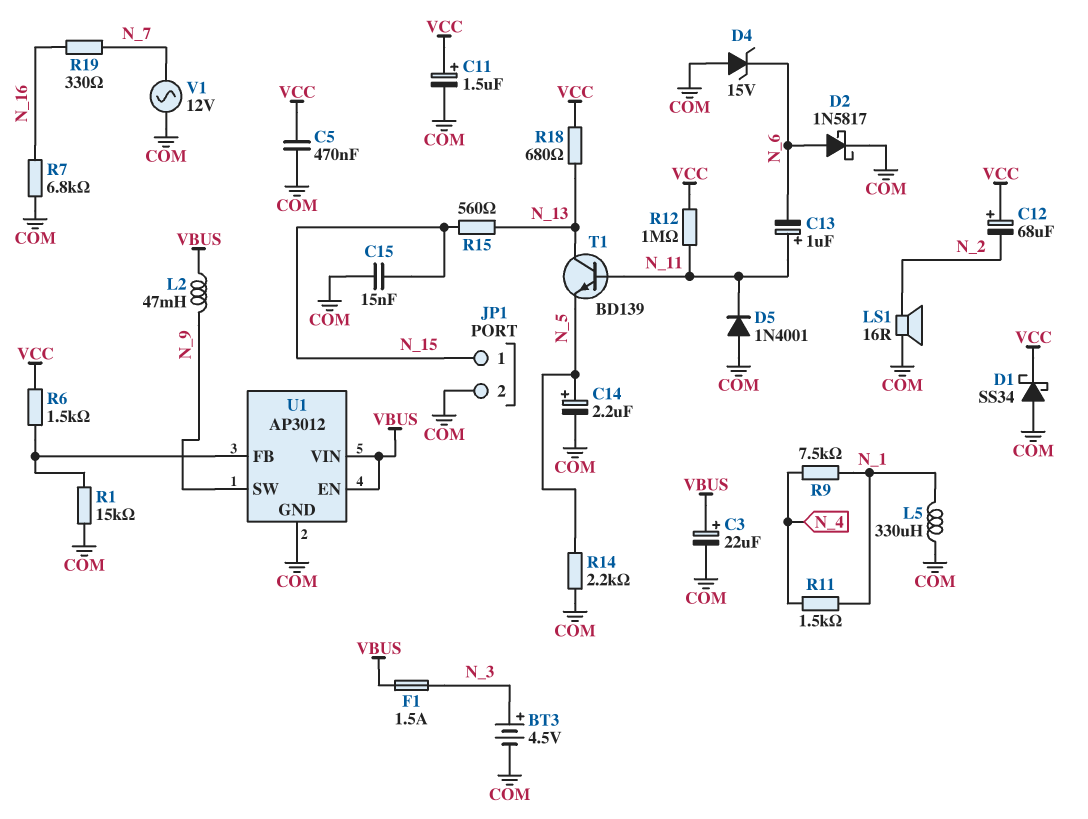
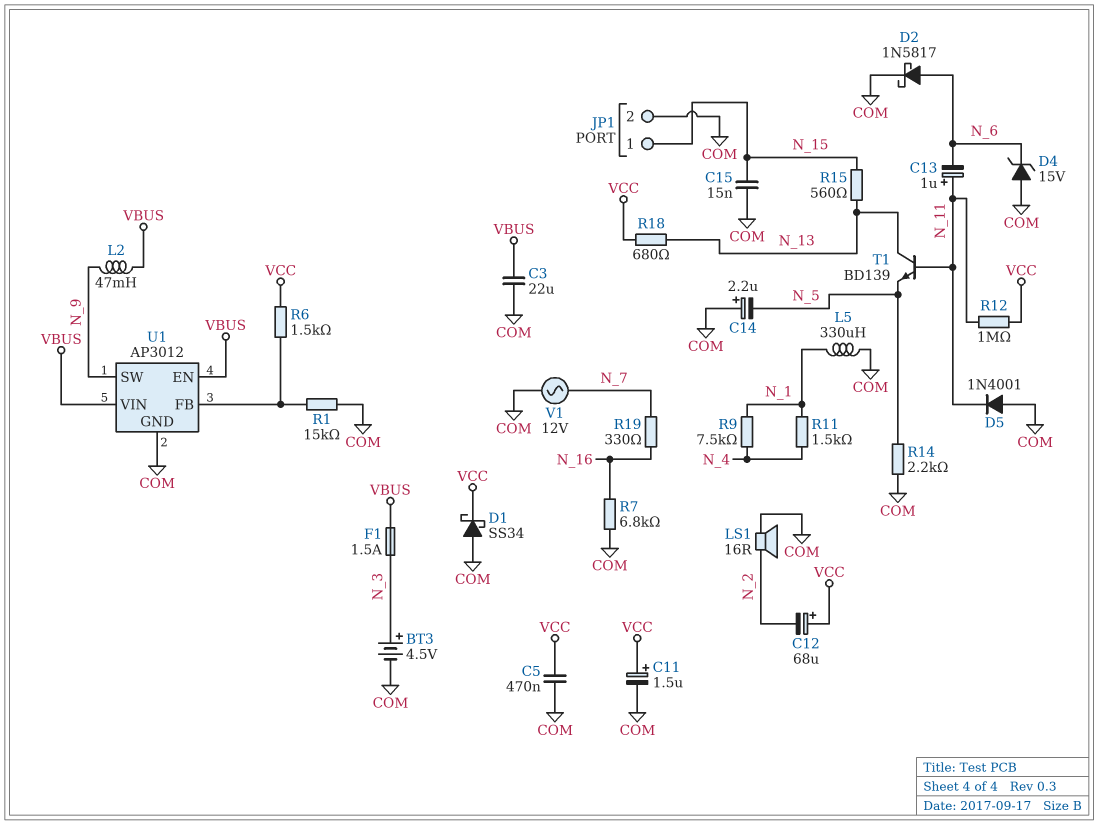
C3: 22uF (plus VBUS, minus COM) -> 22uF (COM, VBUS)
C14: 2.2uF (plus N_5, minus COM) -> 2.2uF (plus COM, minus N_5)

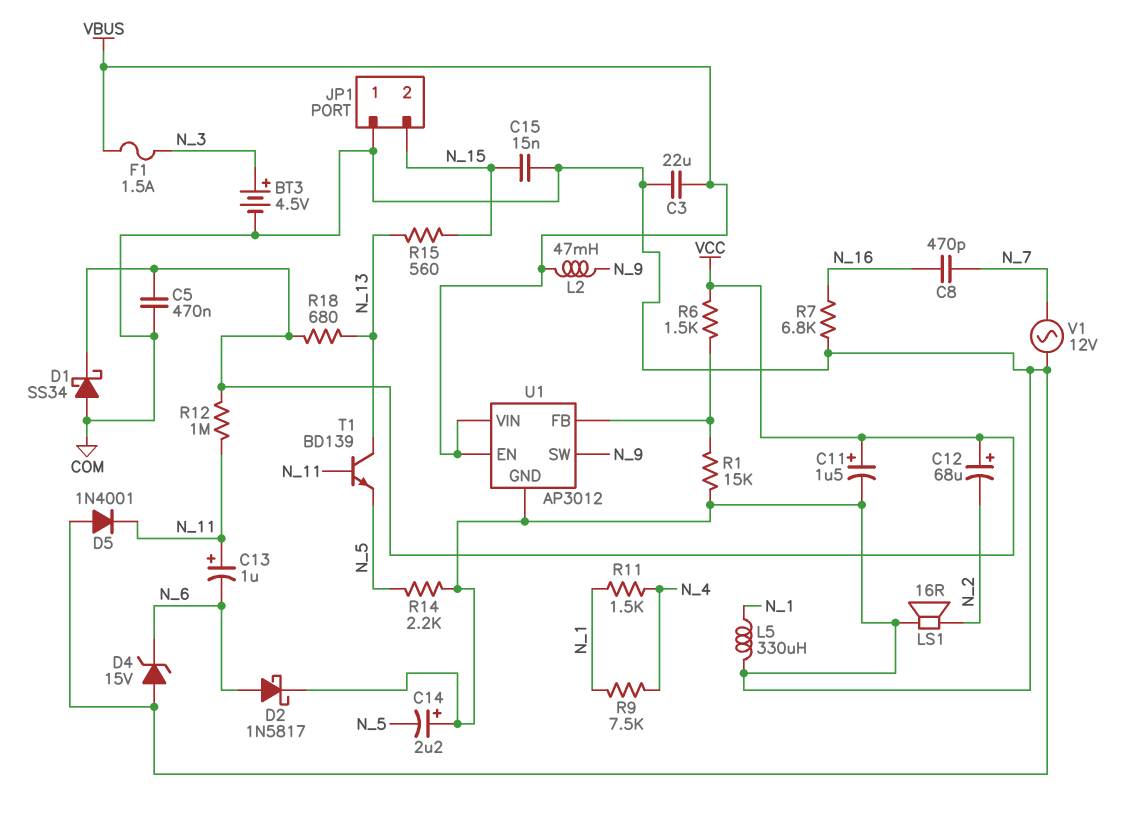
C8: none -> 470pF (N_7, N_16)
JP1 pin 1: N_15 -> COM
JP1 pin 2: COM -> N_15
R19: 330 (N_7, N_16) -> none

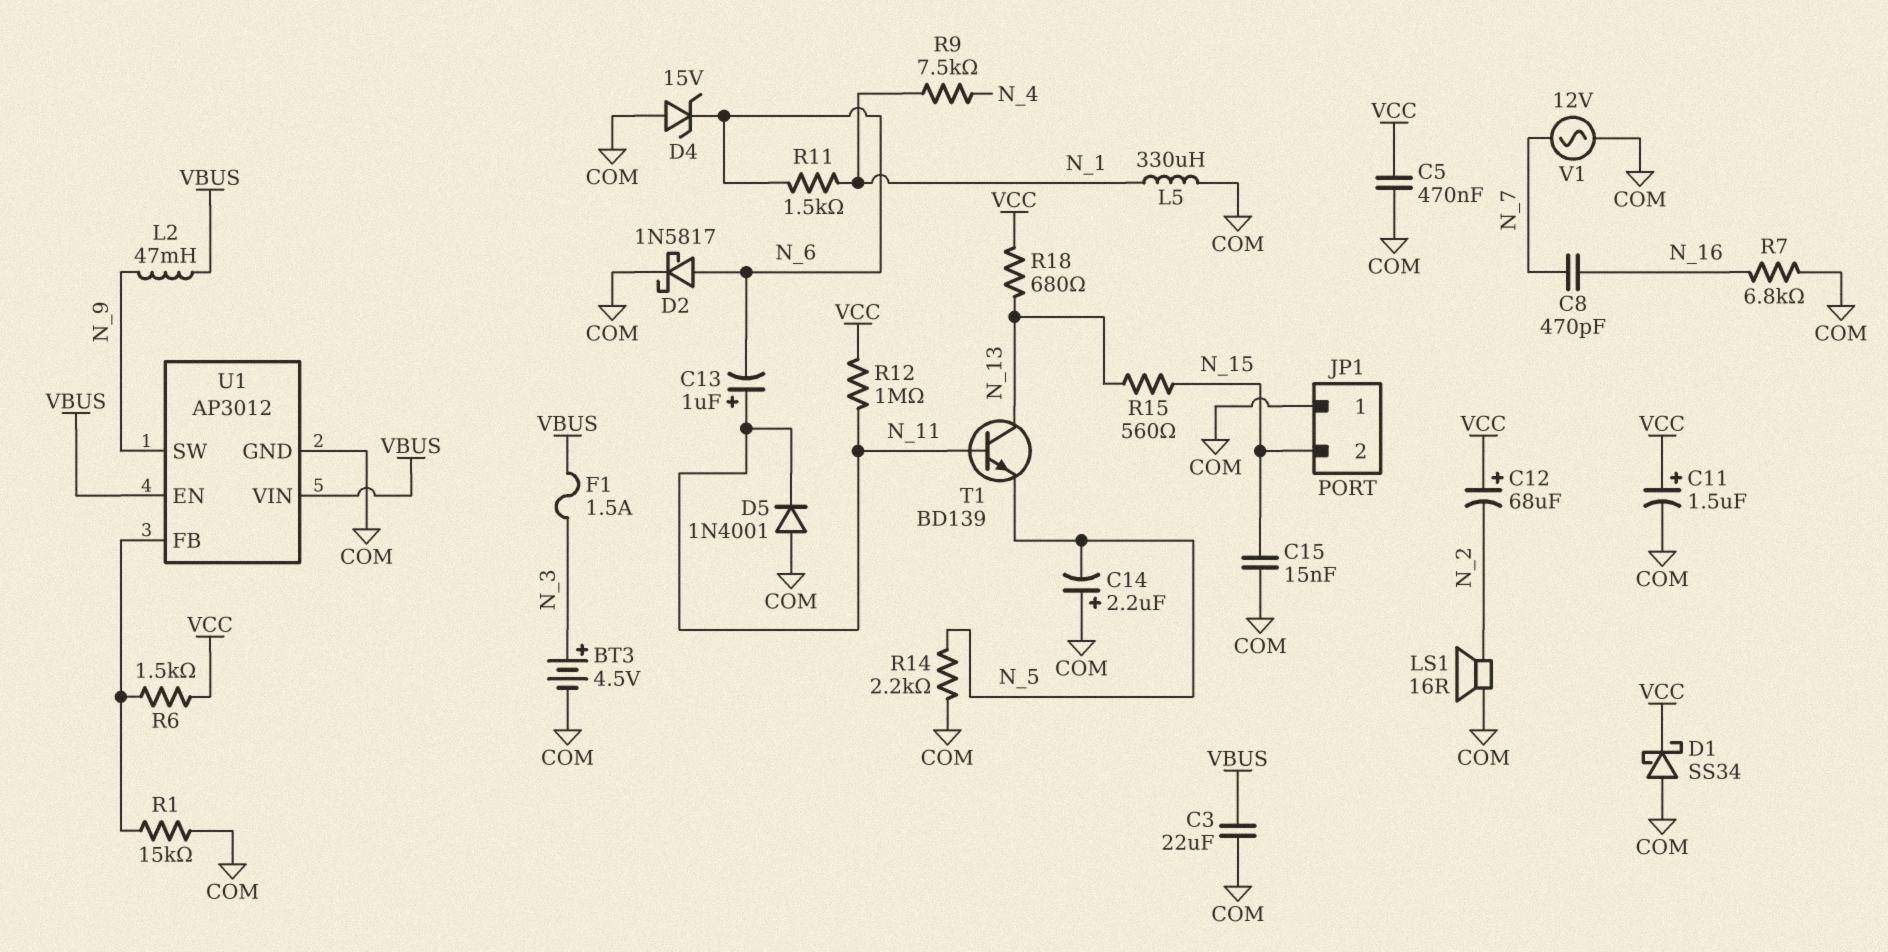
R11: 1.5k (N_1, N_4) -> 1.5k (N_1, N_6)

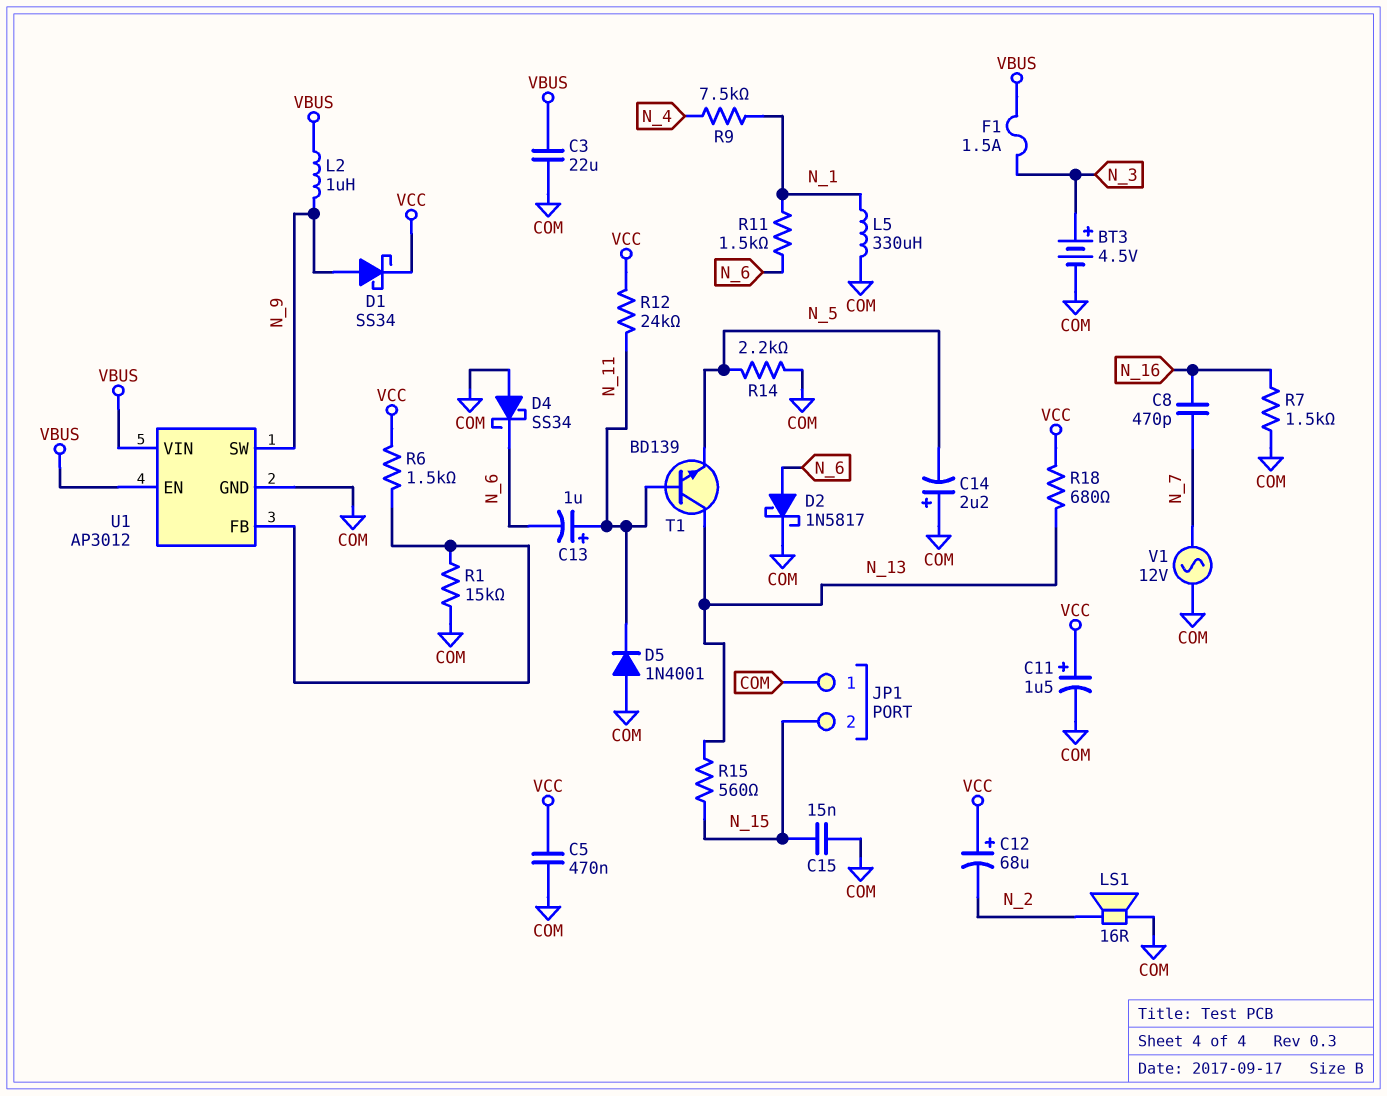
D1: schottky SS34 (A COM, K VCC) -> schottky SS34 (A N_9, K VCC)
D4: zener 15V (A COM, K N_6) -> schottky SS34 (A COM, K N_6)
L2: 47mH (N_9, VBUS) -> 1uH (N_9, VBUS)
R7: 6.8k (COM, N_16) -> 1.5k (COM, N_16)
R12: 1M (N_11, VCC) -> 24k (N_11, VCC)

